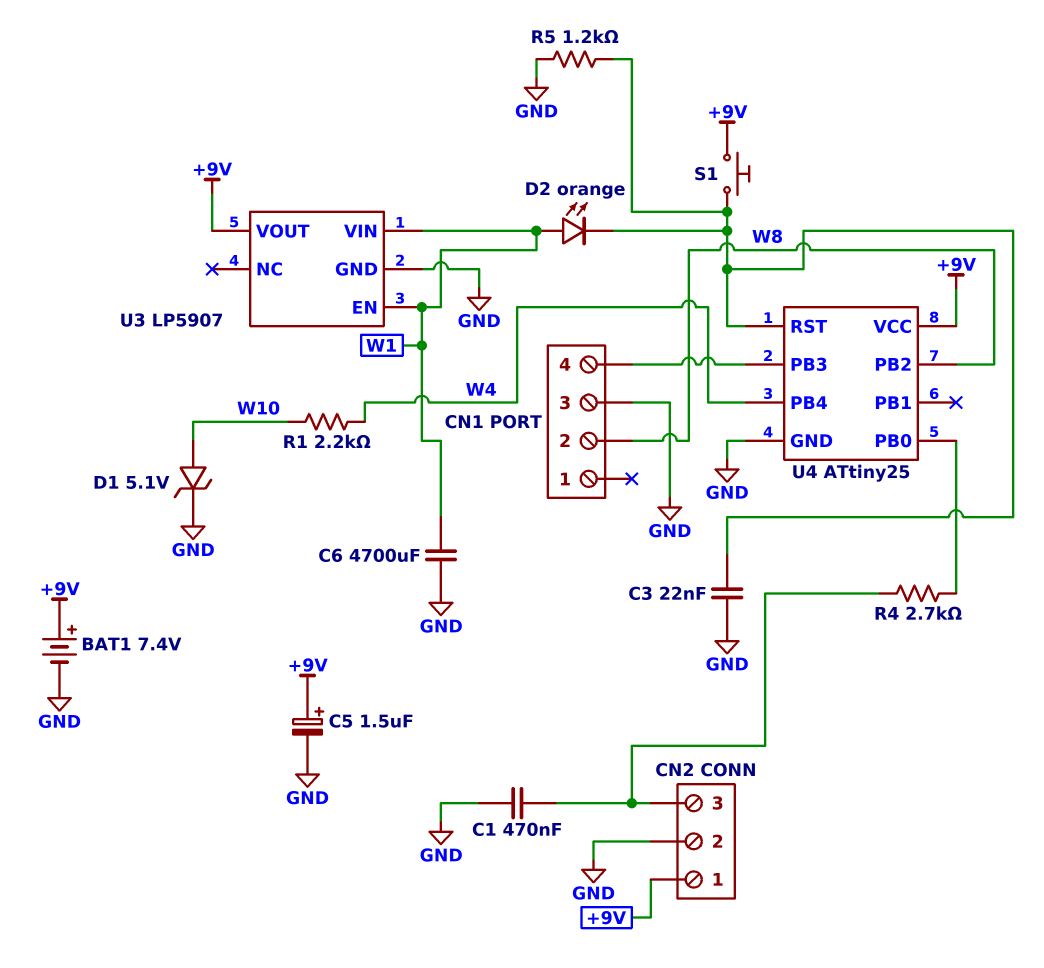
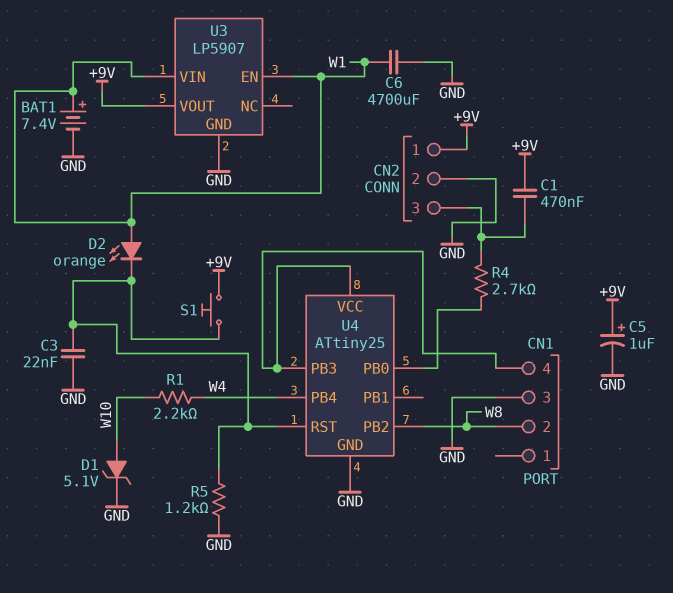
BAT1: 7.4V (plus +9V, minus GND) -> 7.4V (plus W1, minus GND)
C1: 470nF (CN2/3, GND) -> 470nF (+9V, CN2/3)
C5: 1.5uF (plus +9V, minus GND) -> 1uF (plus +9V, minus GND)
U4 pin VCC: +9V -> CN1/4

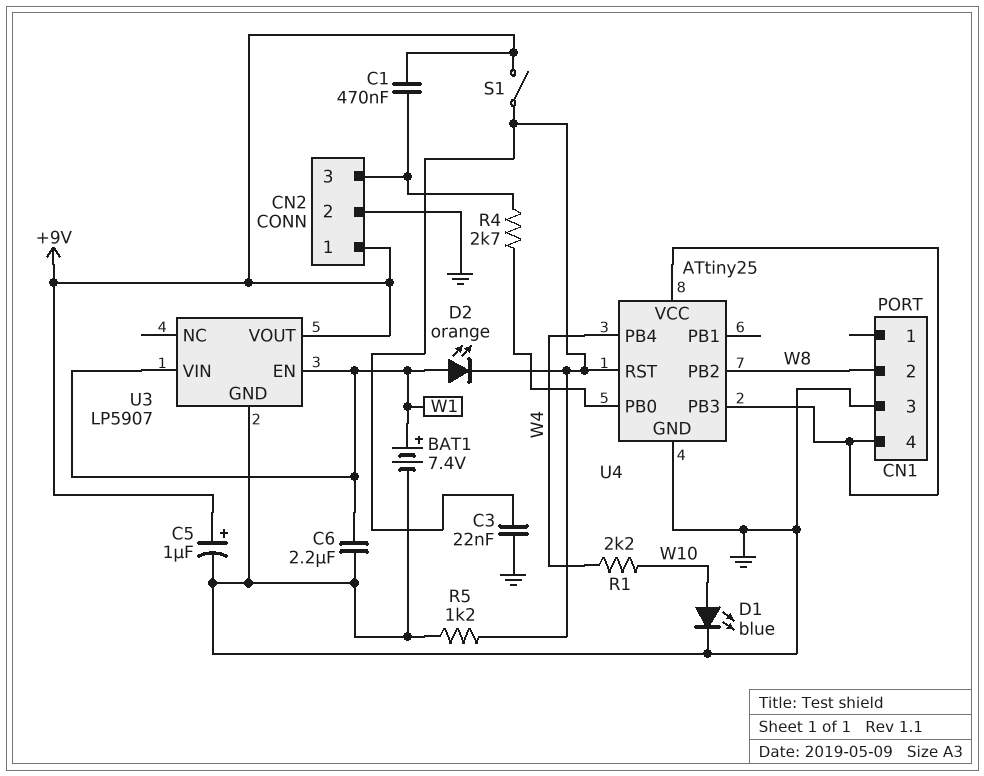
C6: 4700uF (GND, W1) -> 2.2uF (GND, W1)
D1: zener 5.1V (A W10, K GND) -> LED blue (A W10, K GND)
S1: button (+9V, U4/RST) -> switch (+9V, U4/RST)

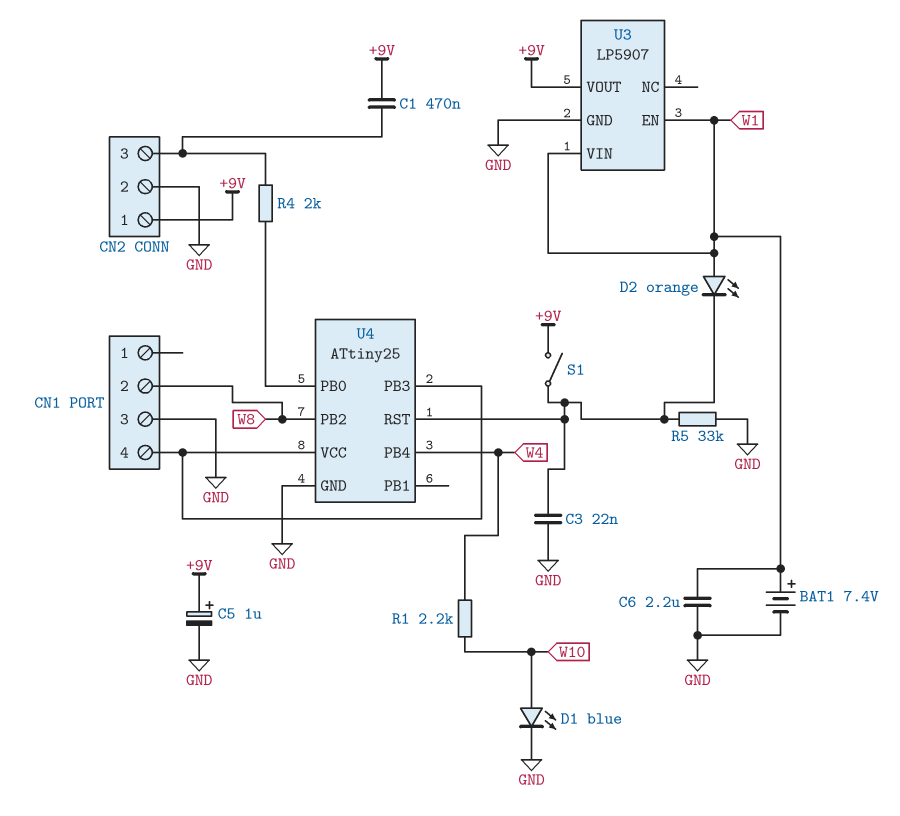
R4: 2.7k (CN2/3, U4/PB0) -> 2k (CN2/3, U4/PB0)
R5: 1.2k (GND, U4/RST) -> 33k (GND, U4/RST)

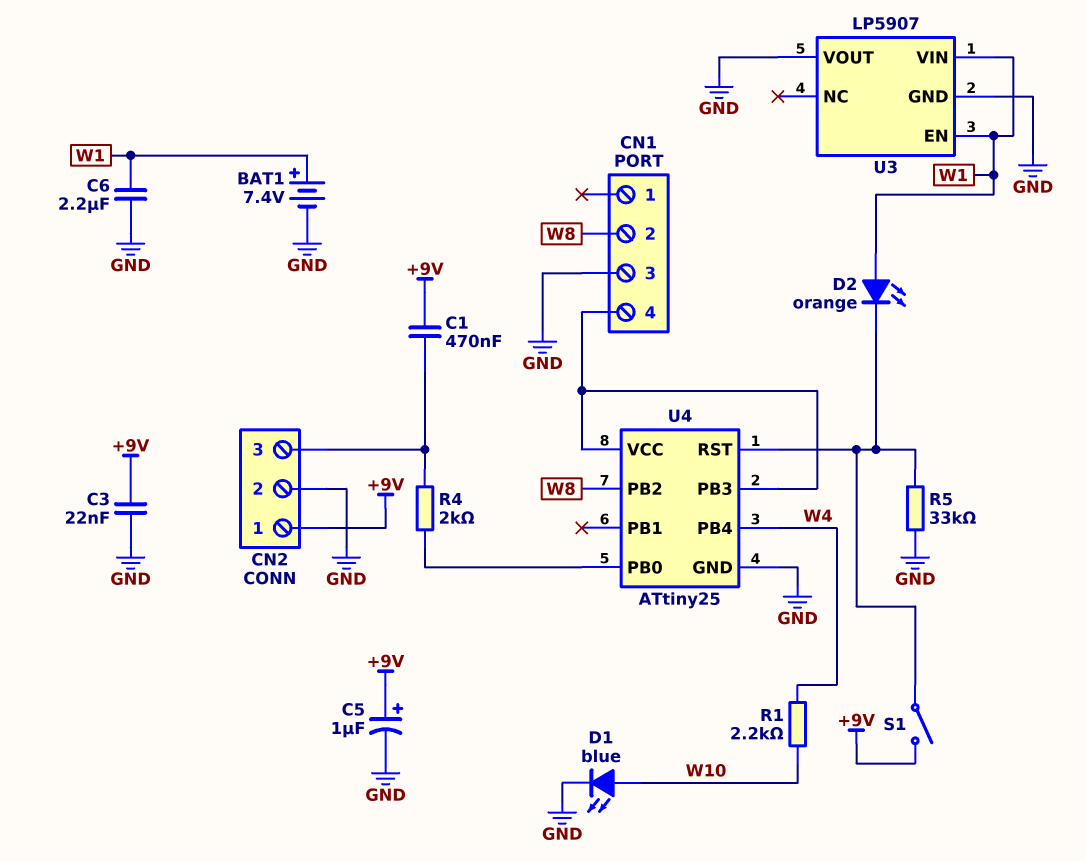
C3: 22nF (GND, U4/RST) -> 22nF (+9V, GND)
U3 pin VOUT: +9V -> GND

